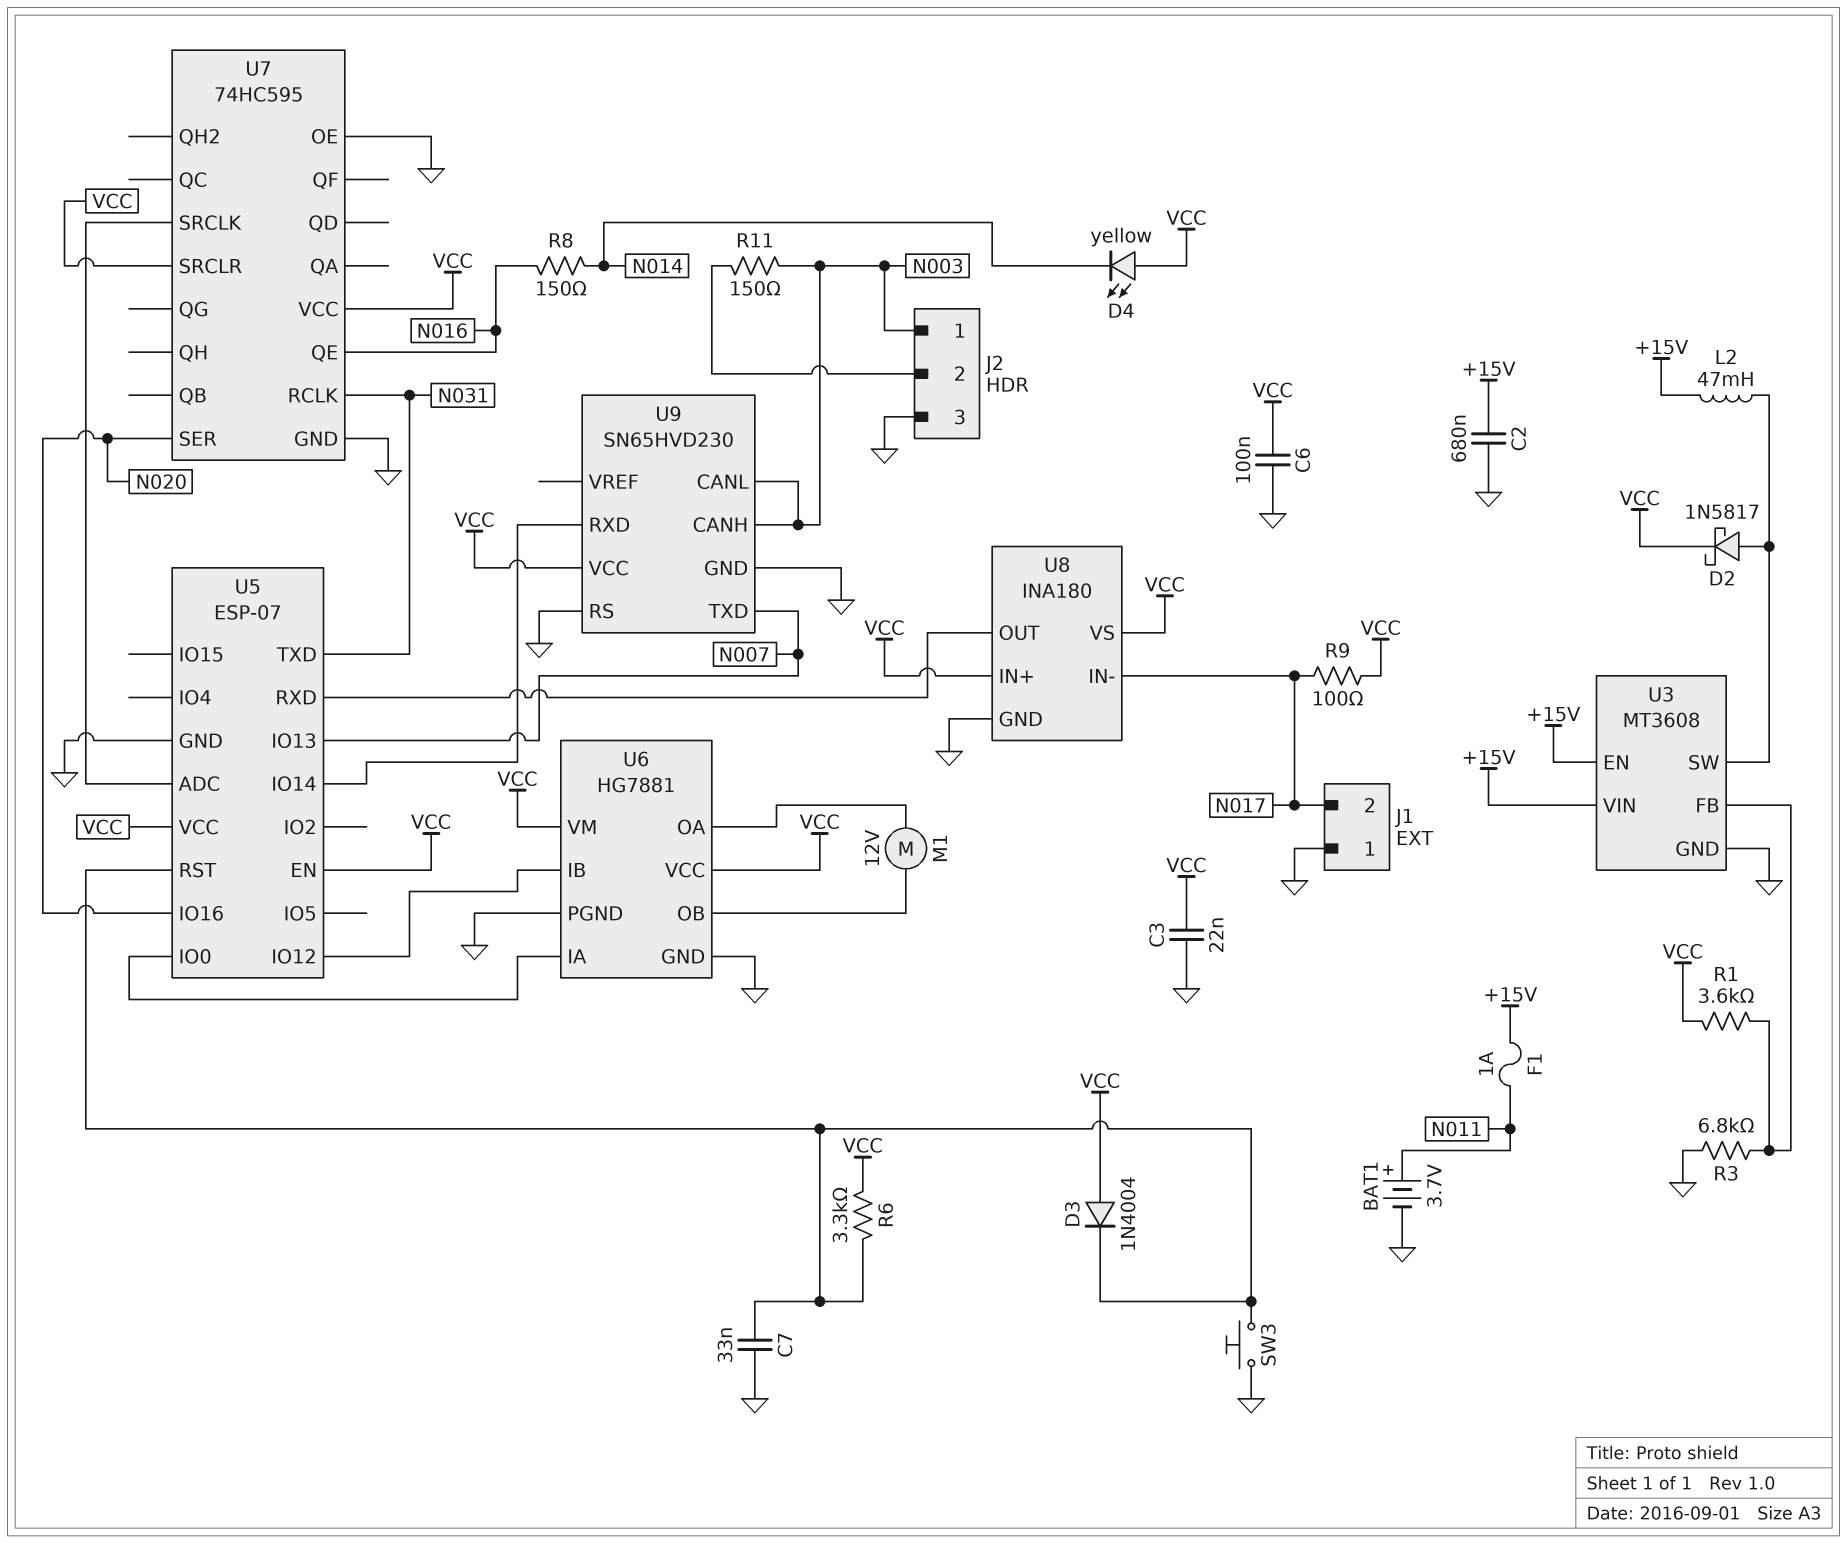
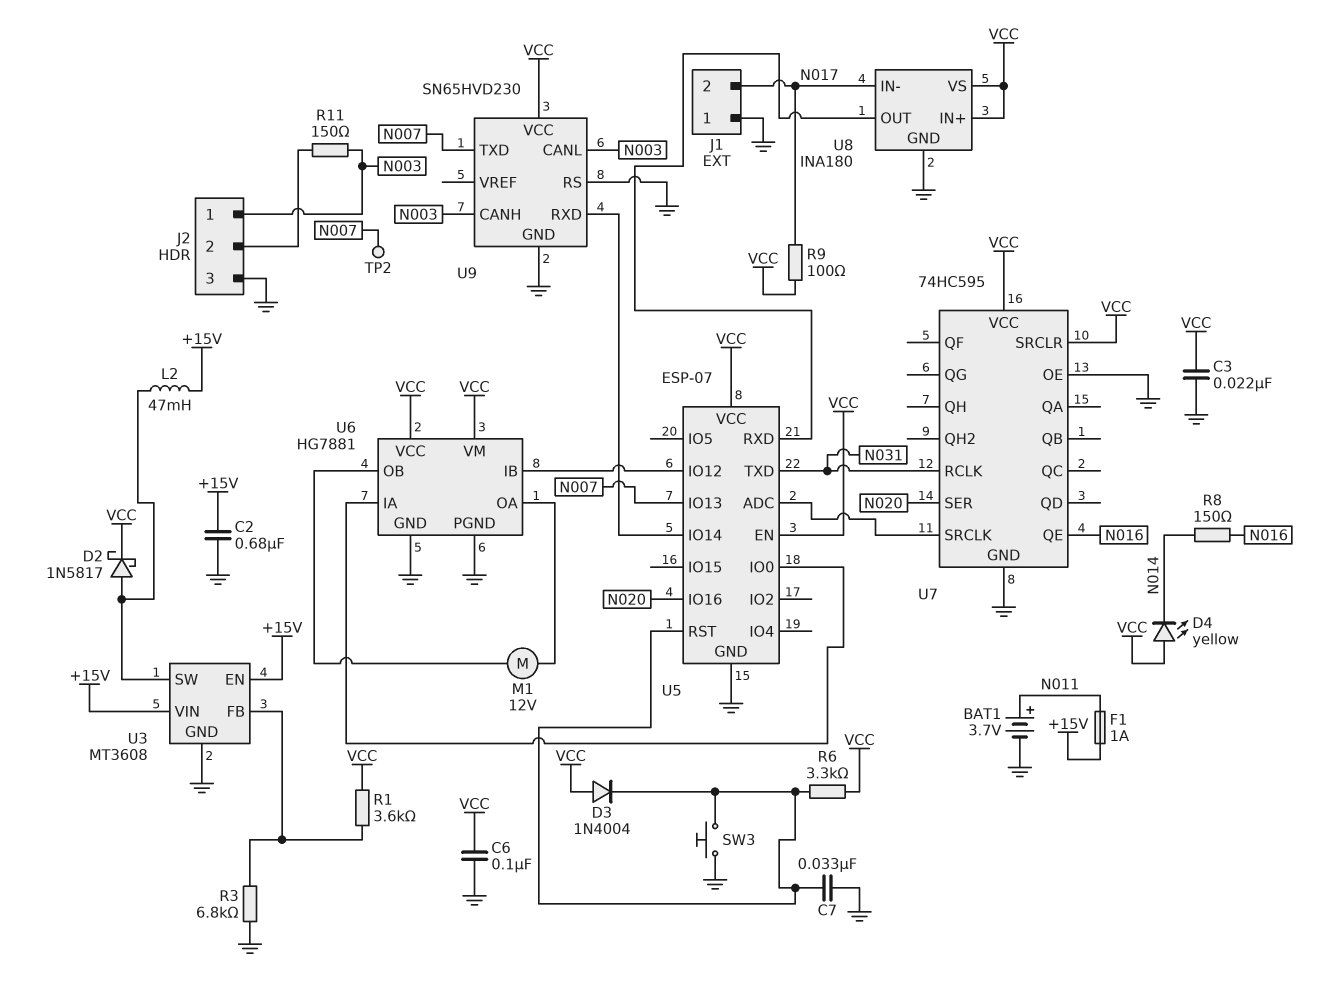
TP2: none -> test point (N007)

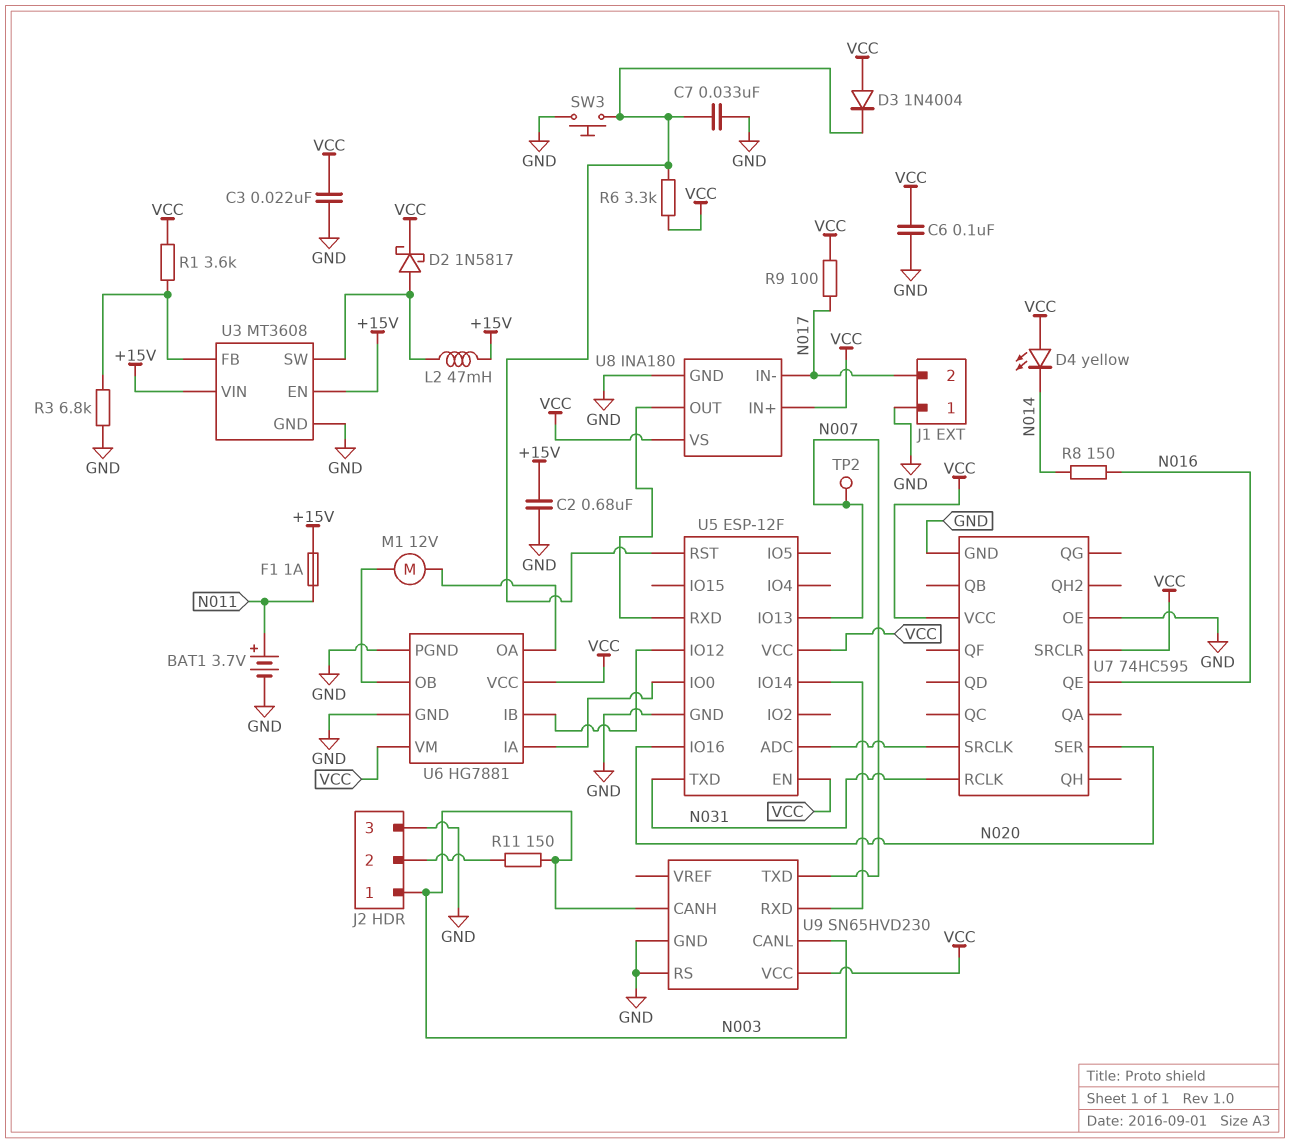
U5: ESP-07 -> ESP-12F

